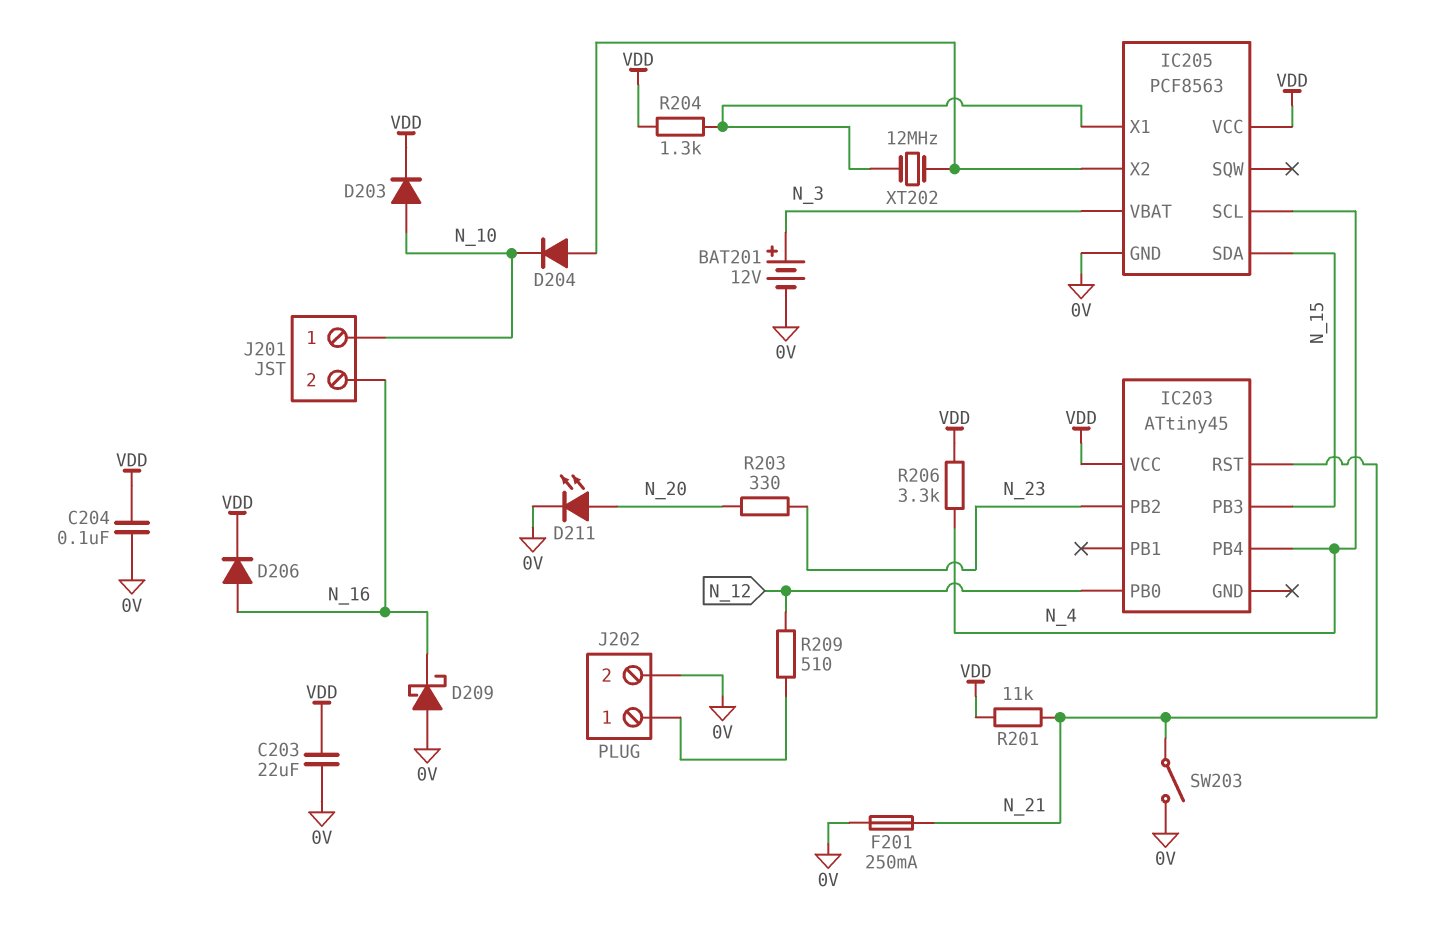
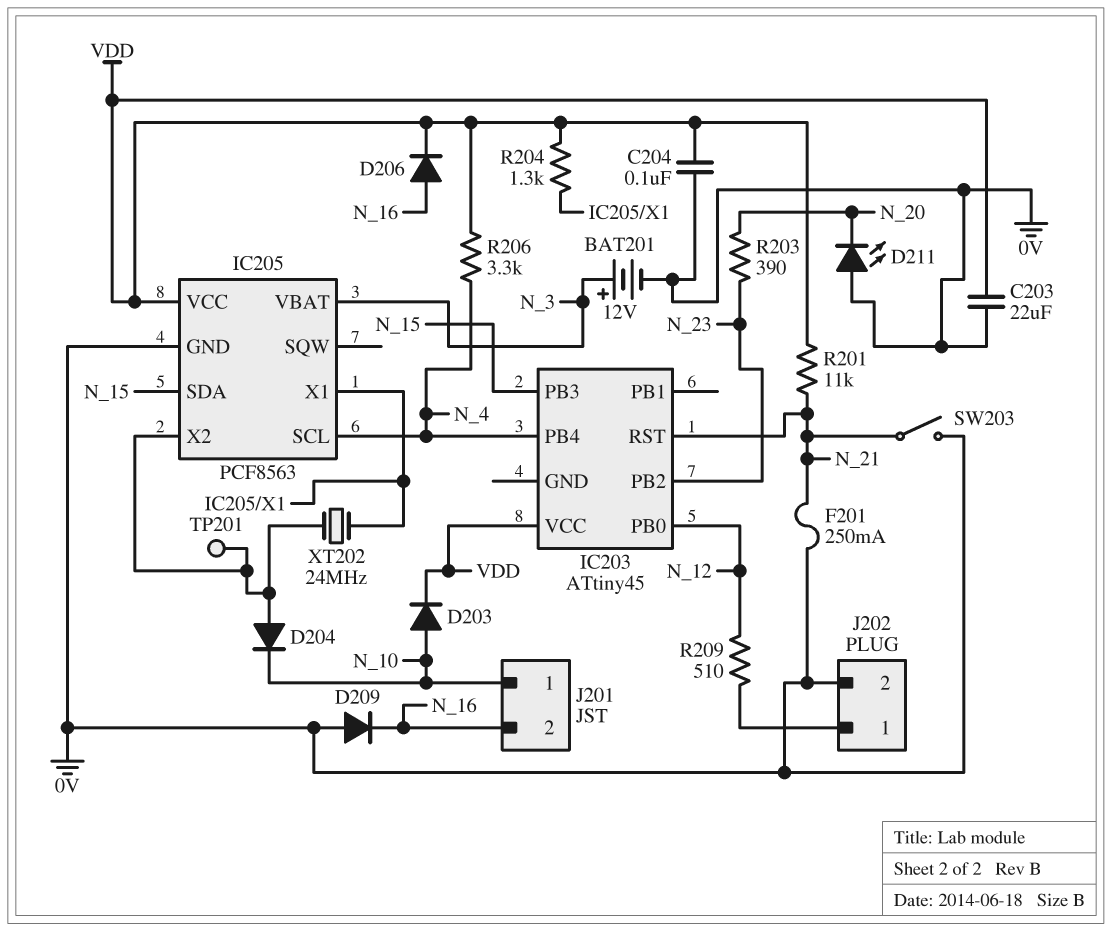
D209: schottky (A 0V, K N_16) -> diode (A 0V, K N_16)
D211: LED (A N_20, K 0V) -> LED (A 0V, K N_20)
R203: 330 (N_20, N_23) -> 390 (N_20, N_23)
TP201: none -> test point (IC205/X2)
XT202: 12MHz (IC205/X1, IC205/X2) -> 24MHz (IC205/X1, IC205/X2)

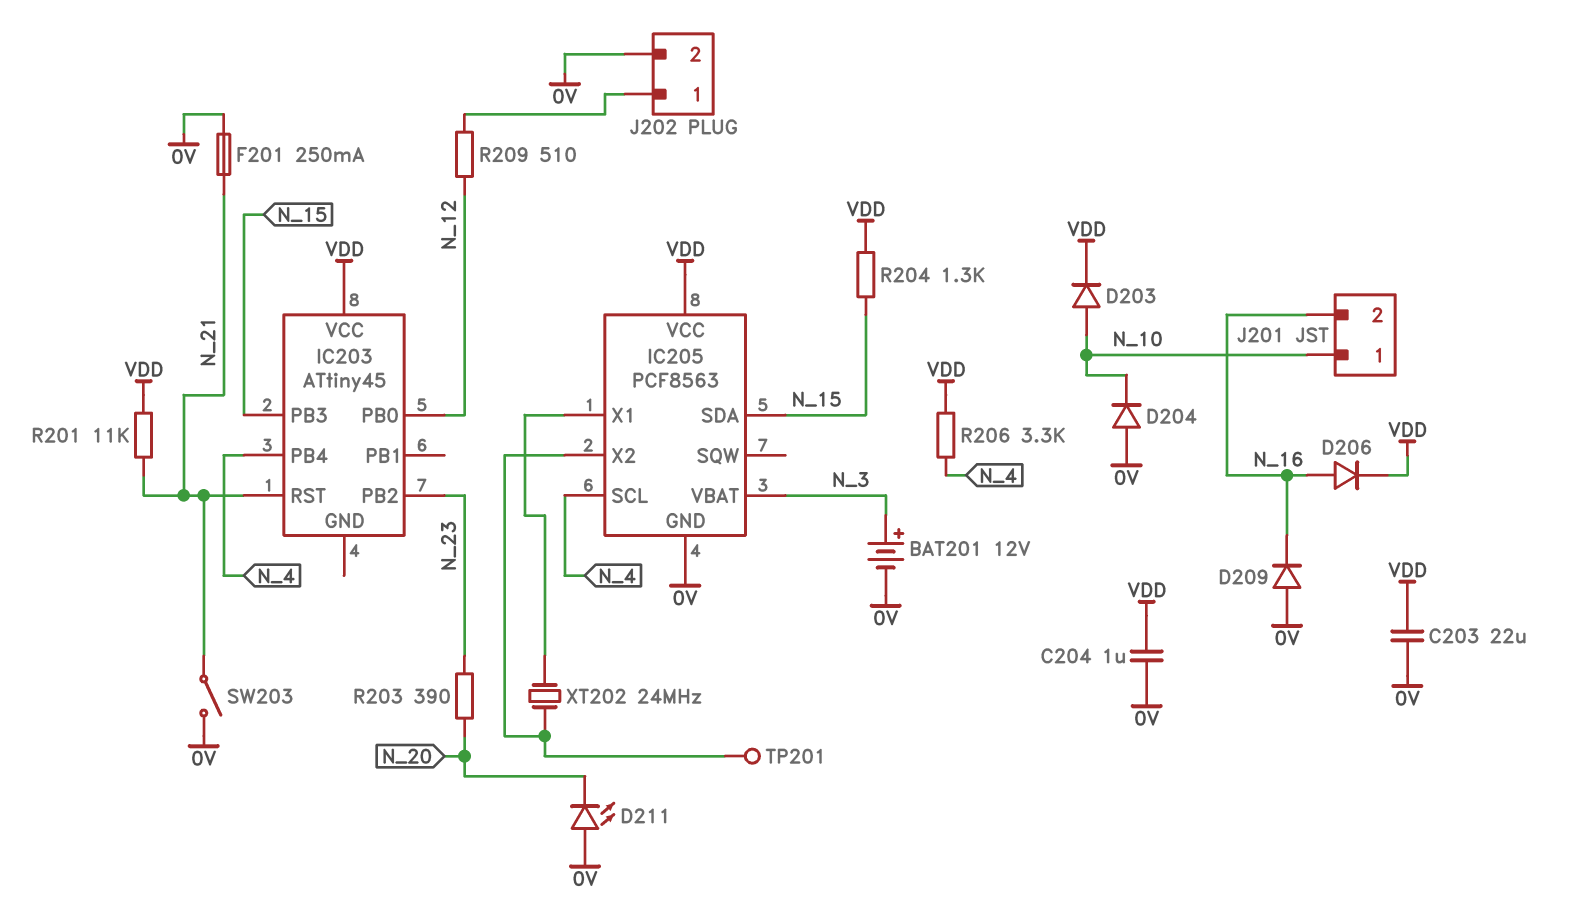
C204: 100nF (0V, VDD) -> 1uF (0V, VDD)
D204: diode (A IC205/X2, K N_10) -> diode (A 0V, K N_10)
R204: 1.3k (IC205/X1, VDD) -> 1.3k (N_15, VDD)

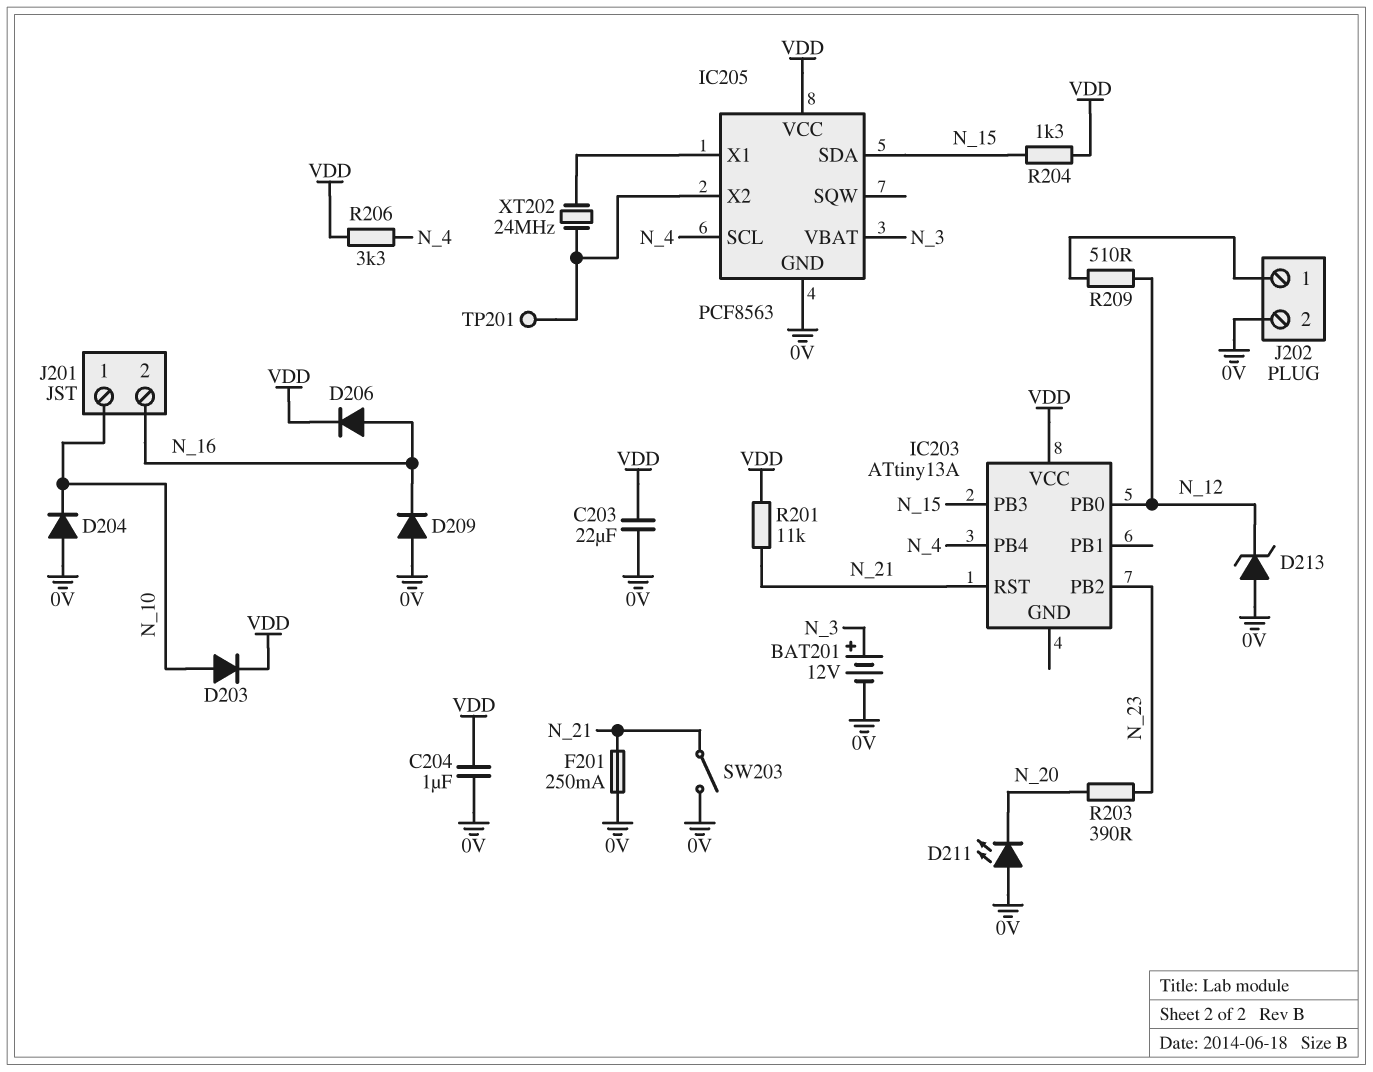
D213: none -> zener (A 0V, K N_12)
IC203: ATtiny45 -> ATtiny13A

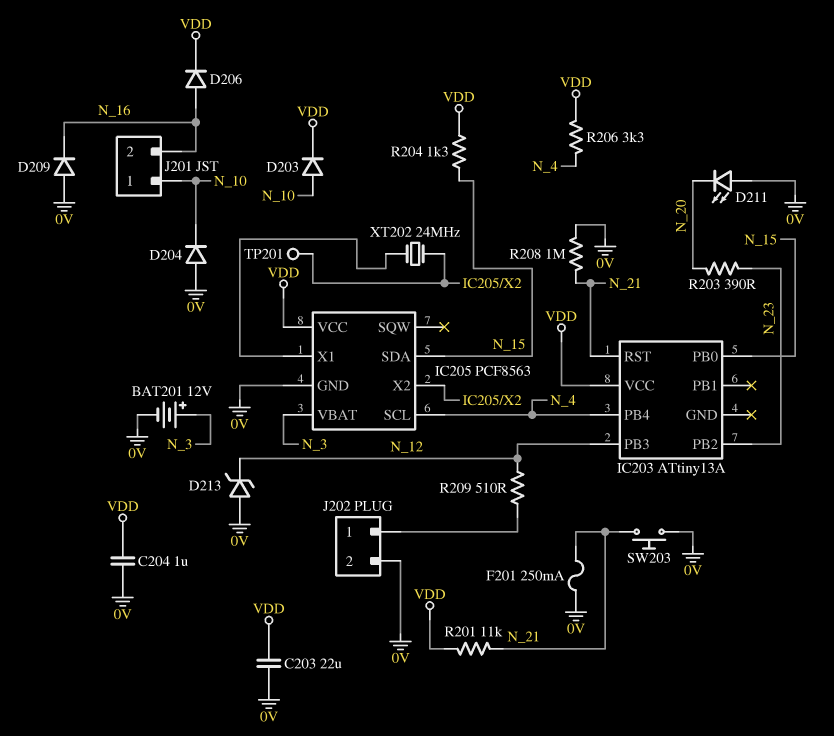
IC203 pin PB0: N_12 -> N_15
IC203 pin PB3: N_15 -> N_12
R208: none -> 1M (0V, N_21)
SW203: switch (0V, N_21) -> button (0V, N_21)

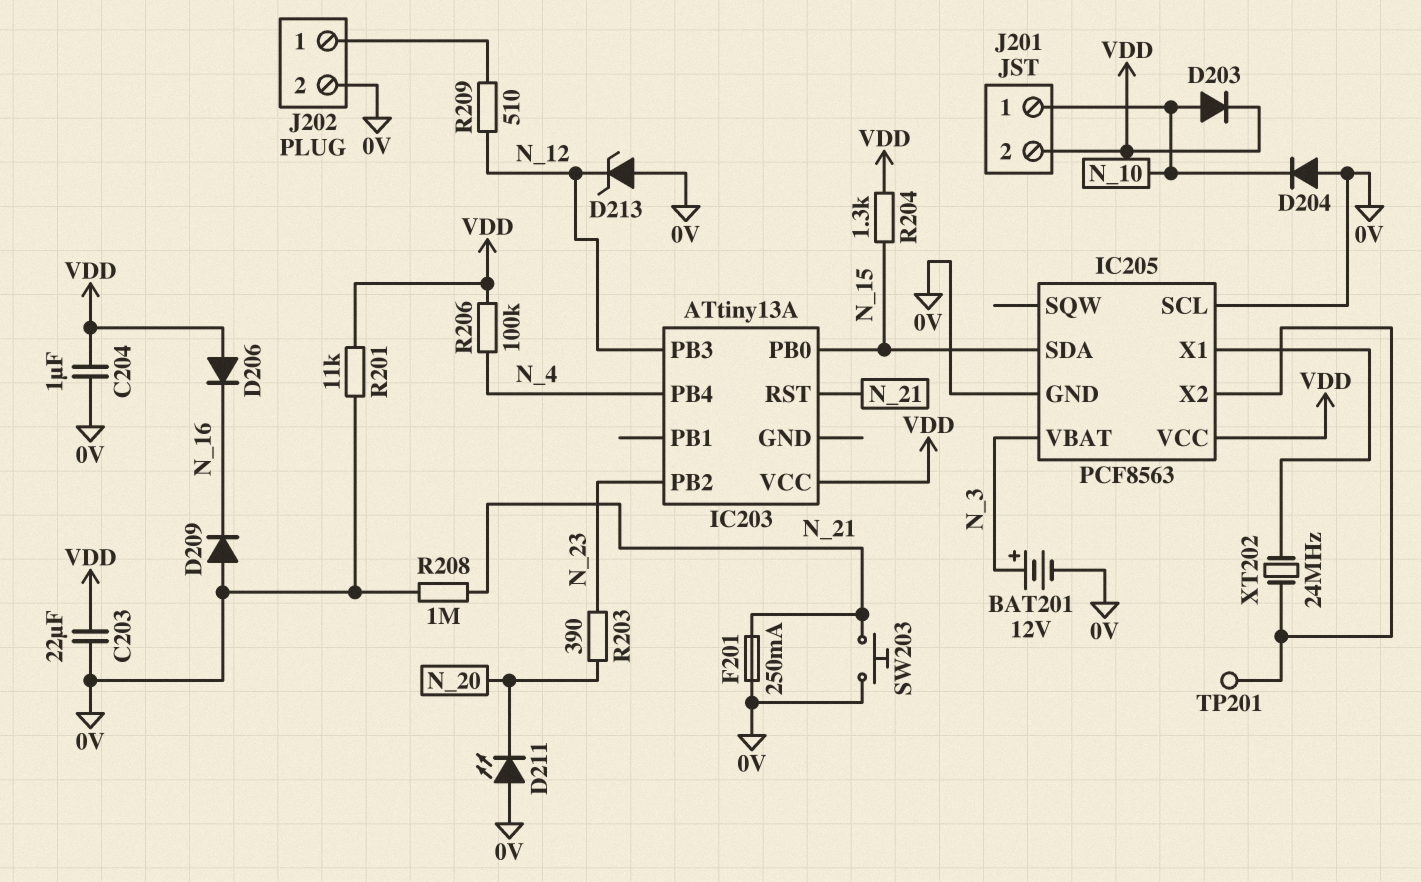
D206: diode (A N_16, K VDD) -> diode (A VDD, K N_16)
IC205 pin SCL: N_4 -> 0V
J201 pin 2: N_16 -> VDD
R201: 11k (N_21, VDD) -> 11k (0V, VDD)
R206: 3.3k (N_4, VDD) -> 100k (N_4, VDD)

